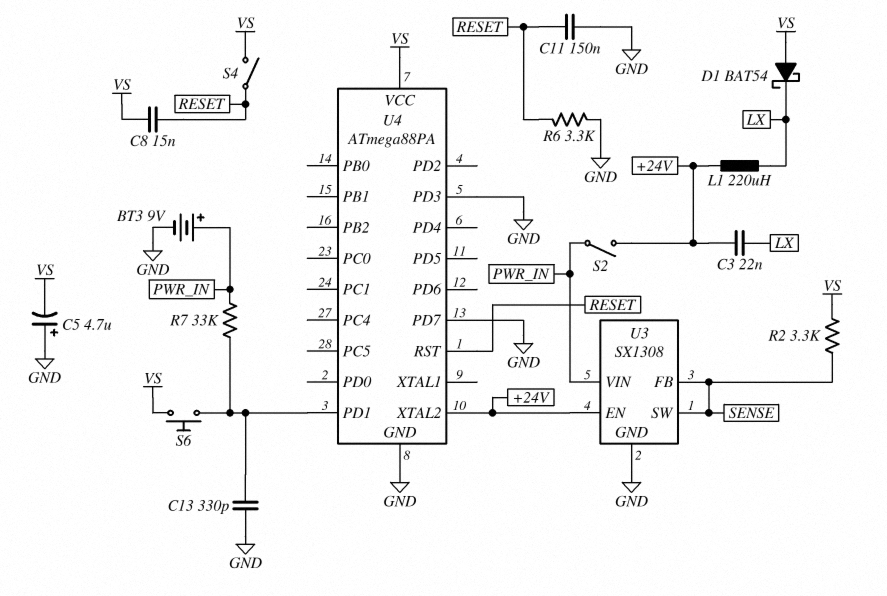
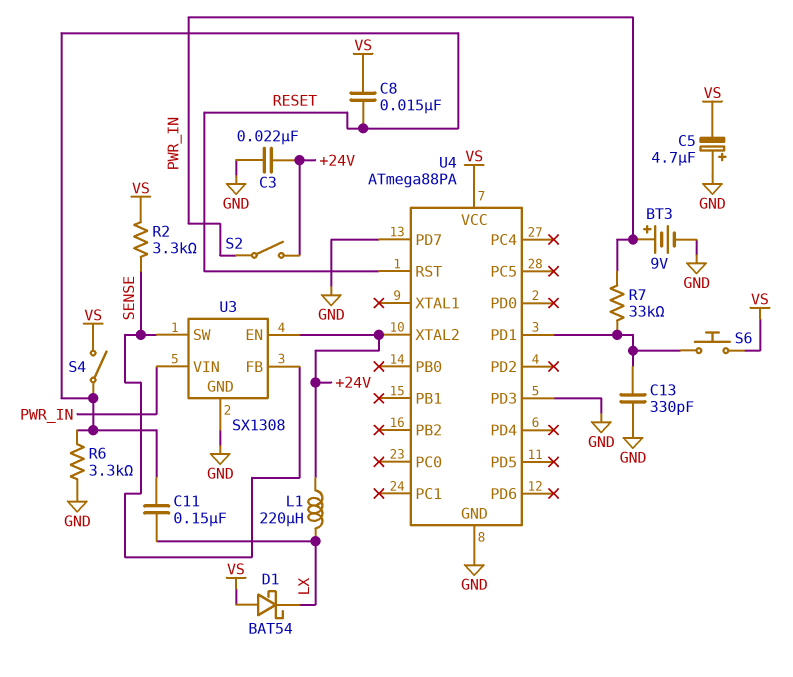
C3: 22nF (+24V, LX) -> 22nF (+24V, GND)
C11: 150nF (GND, RESET) -> 150nF (LX, RESET)

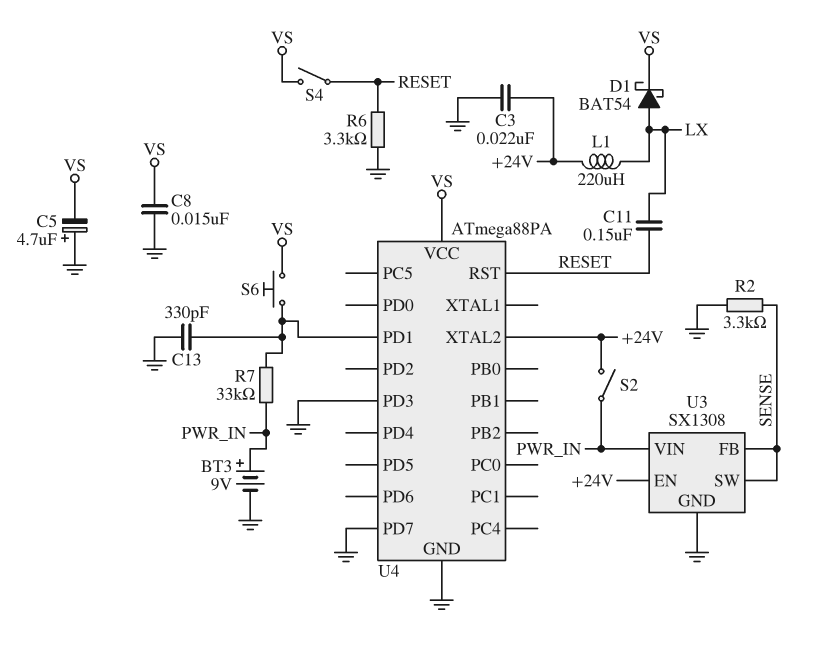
C8: 15nF (RESET, VS) -> 15nF (GND, VS)
D1: schottky BAT54 (A VS, K LX) -> schottky BAT54 (A LX, K VS)
R2: 3.3k (SENSE, VS) -> 3.3k (GND, SENSE)

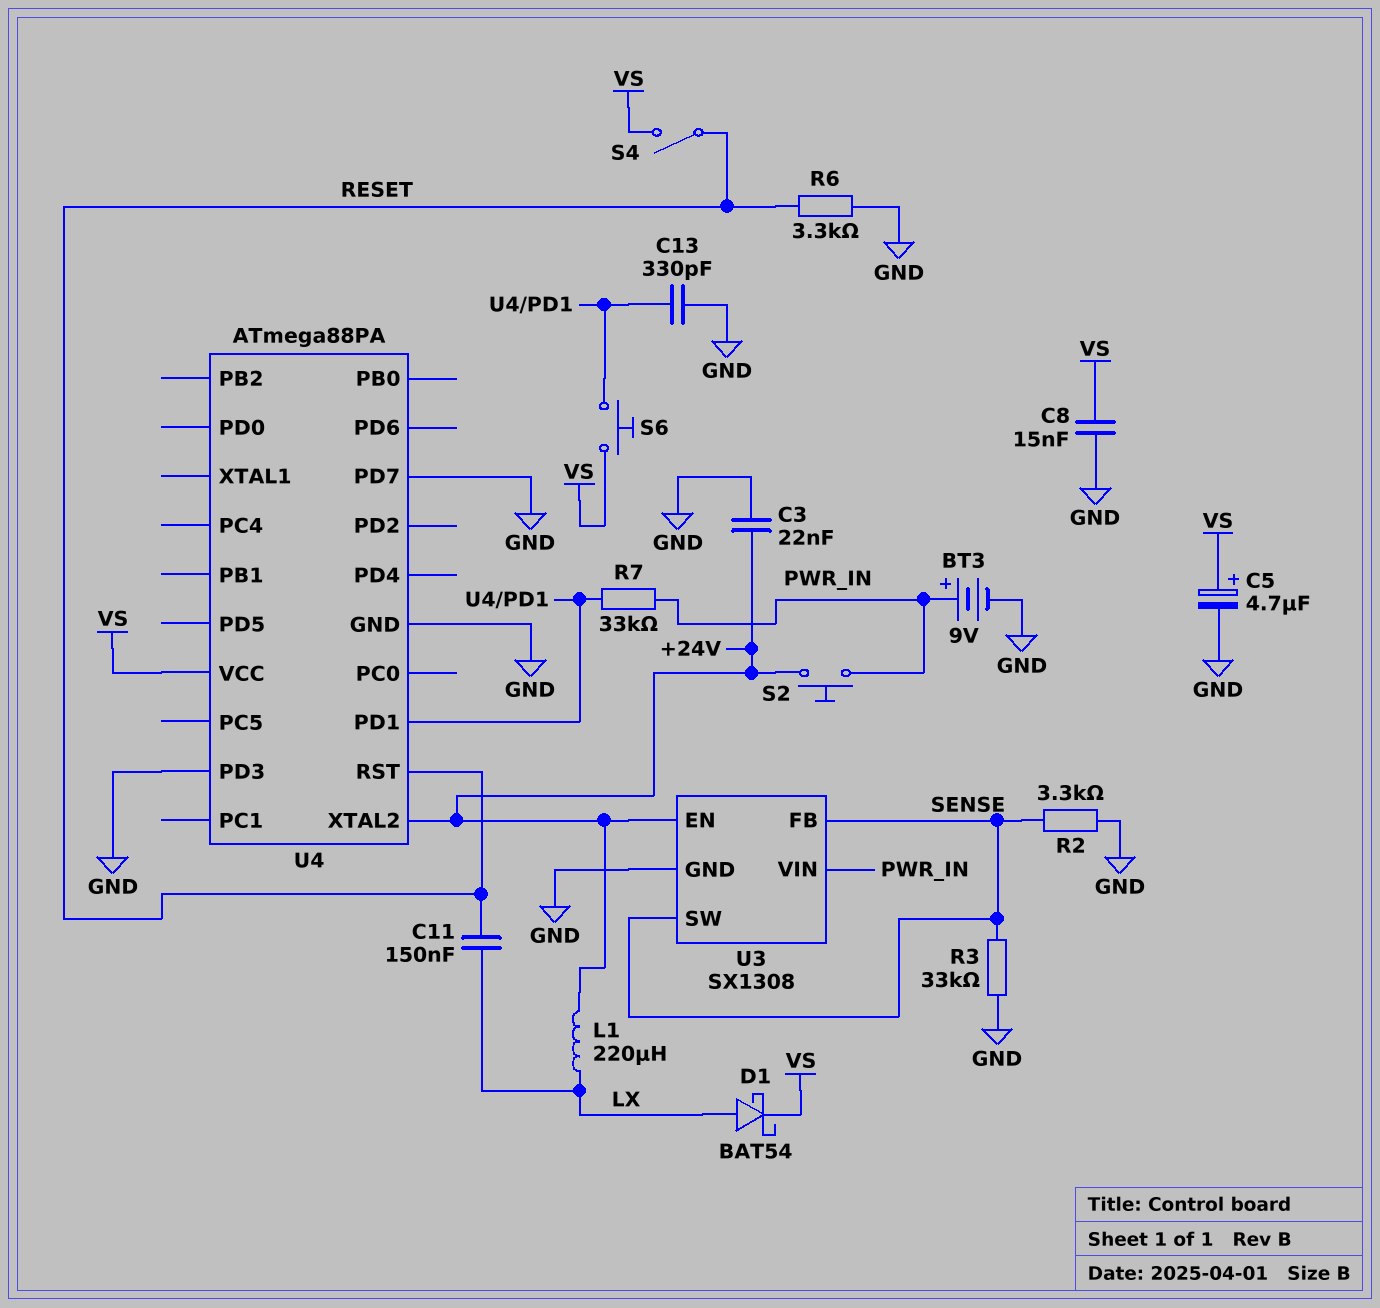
C5: 4.7uF (plus GND, minus VS) -> 4.7uF (plus VS, minus GND)
R3: none -> 33k (GND, SENSE)
S2: switch (+24V, PWR_IN) -> button (+24V, PWR_IN)

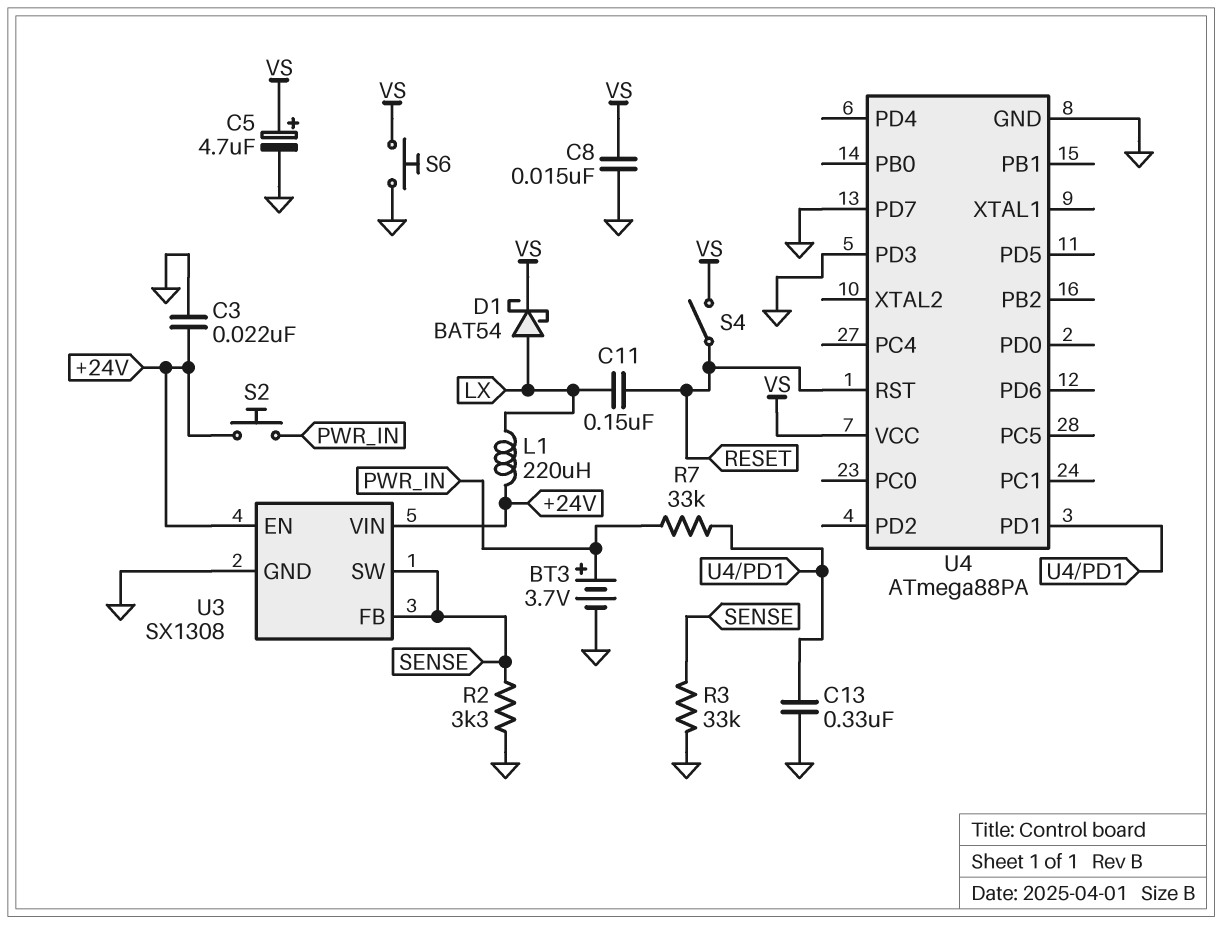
BT3: 9V (plus PWR_IN, minus GND) -> 3.7V (plus PWR_IN, minus GND)
C13: 330pF (GND, U4/PD1) -> 330nF (GND, U4/PD1)
R6: 3.3k (GND, RESET) -> none
S6: button (U4/PD1, VS) -> button (GND, VS)
U3 pin VIN: PWR_IN -> +24V
U4 pin XTAL2: +24V -> none

